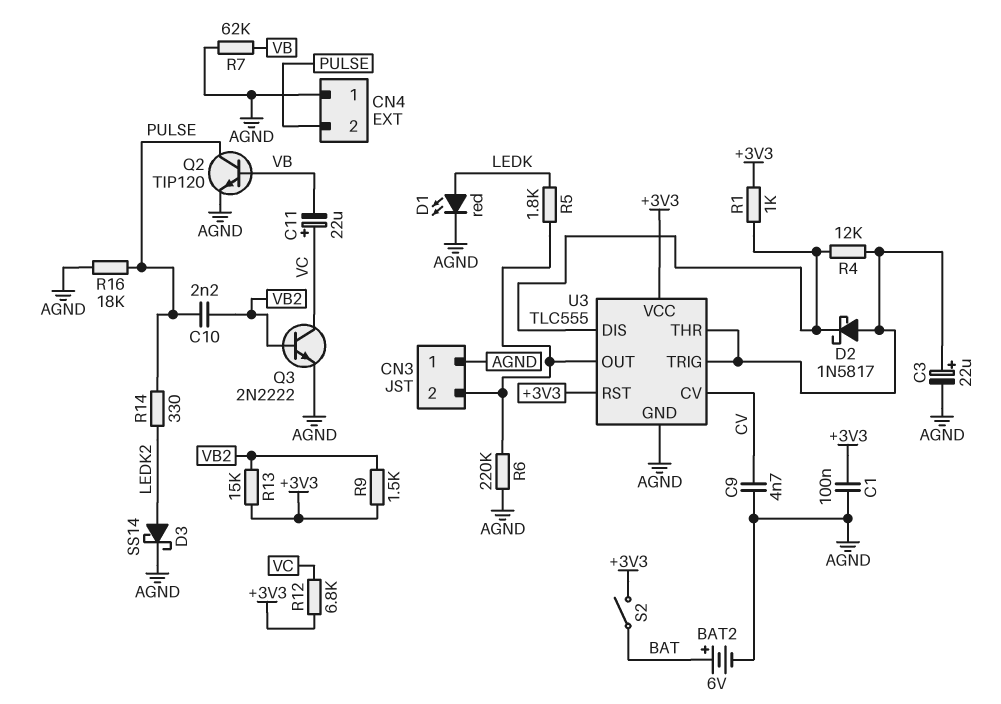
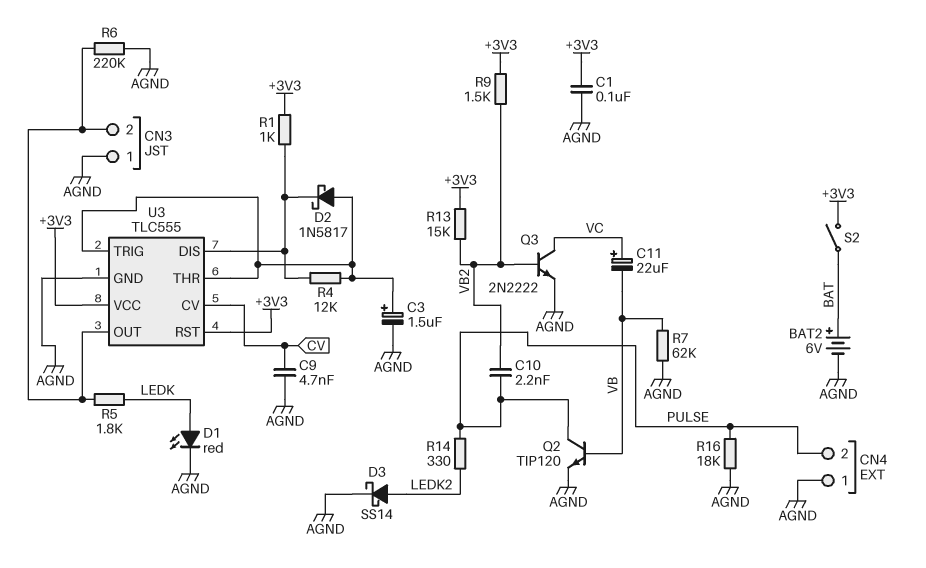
C3: 22uF (plus U3/THR, minus AGND) -> 1.5uF (plus U3/THR, minus AGND)
R12: 6.8k (+3V3, VC) -> none

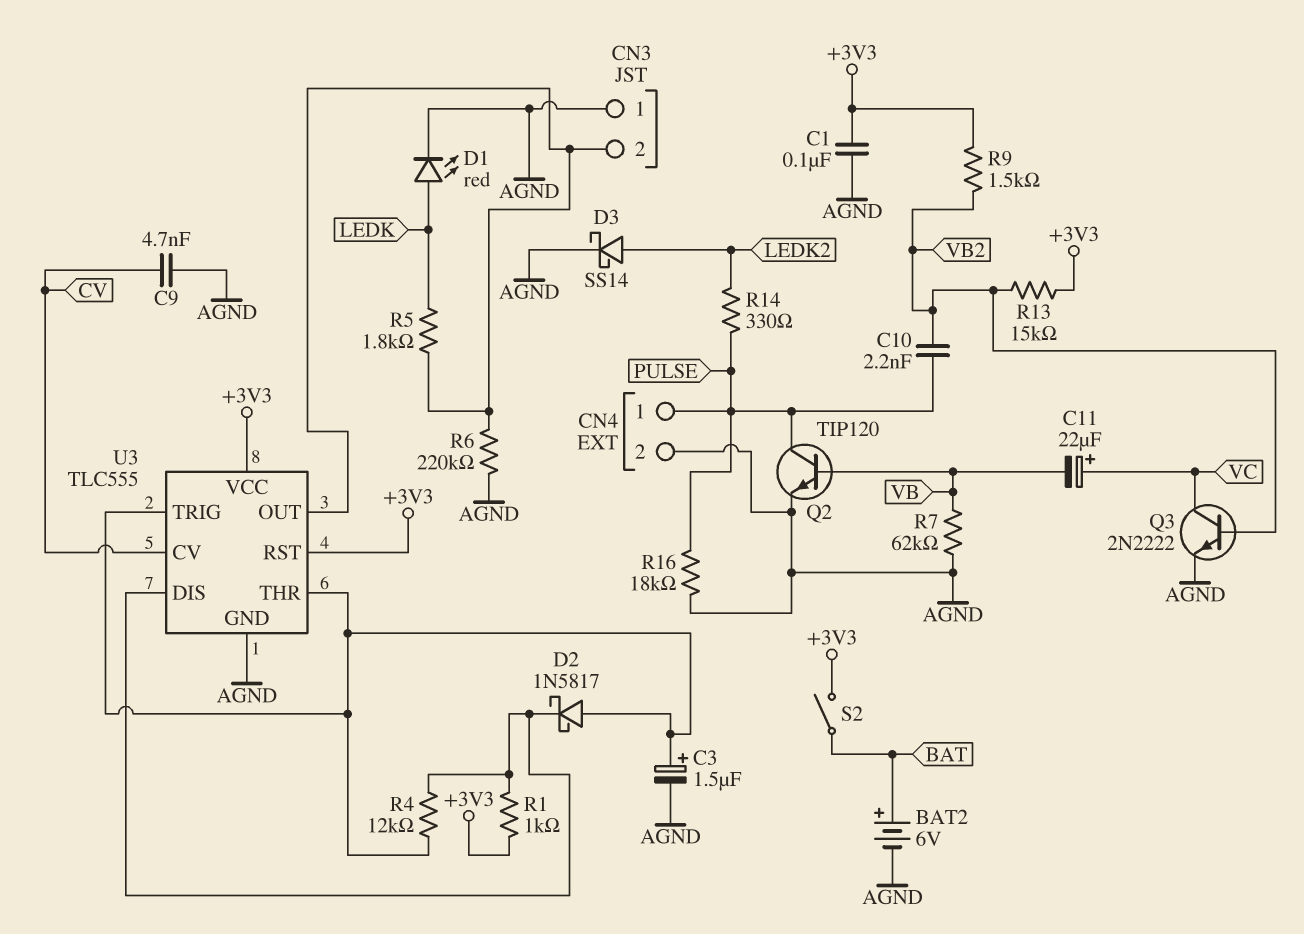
CN4 pin 1: AGND -> PULSE
CN4 pin 2: PULSE -> AGND

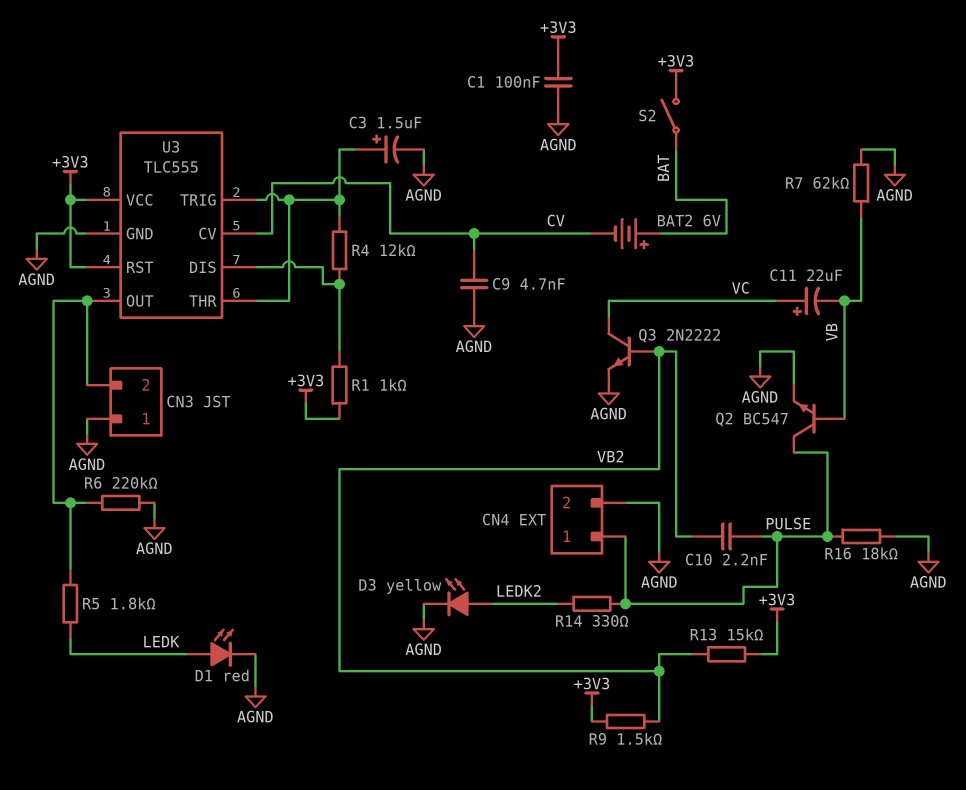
BAT2: 6V (plus BAT, minus AGND) -> 6V (plus BAT, minus CV)
D2: schottky 1N5817 (A U3/THR, K U3/DIS) -> none
D3: schottky SS14 (A LEDK2, K AGND) -> LED yellow (A LEDK2, K AGND)
Q2: NPN TIP120 (B VB, C PULSE, E AGND) -> NPN BC547 (B VB, C PULSE, E AGND)

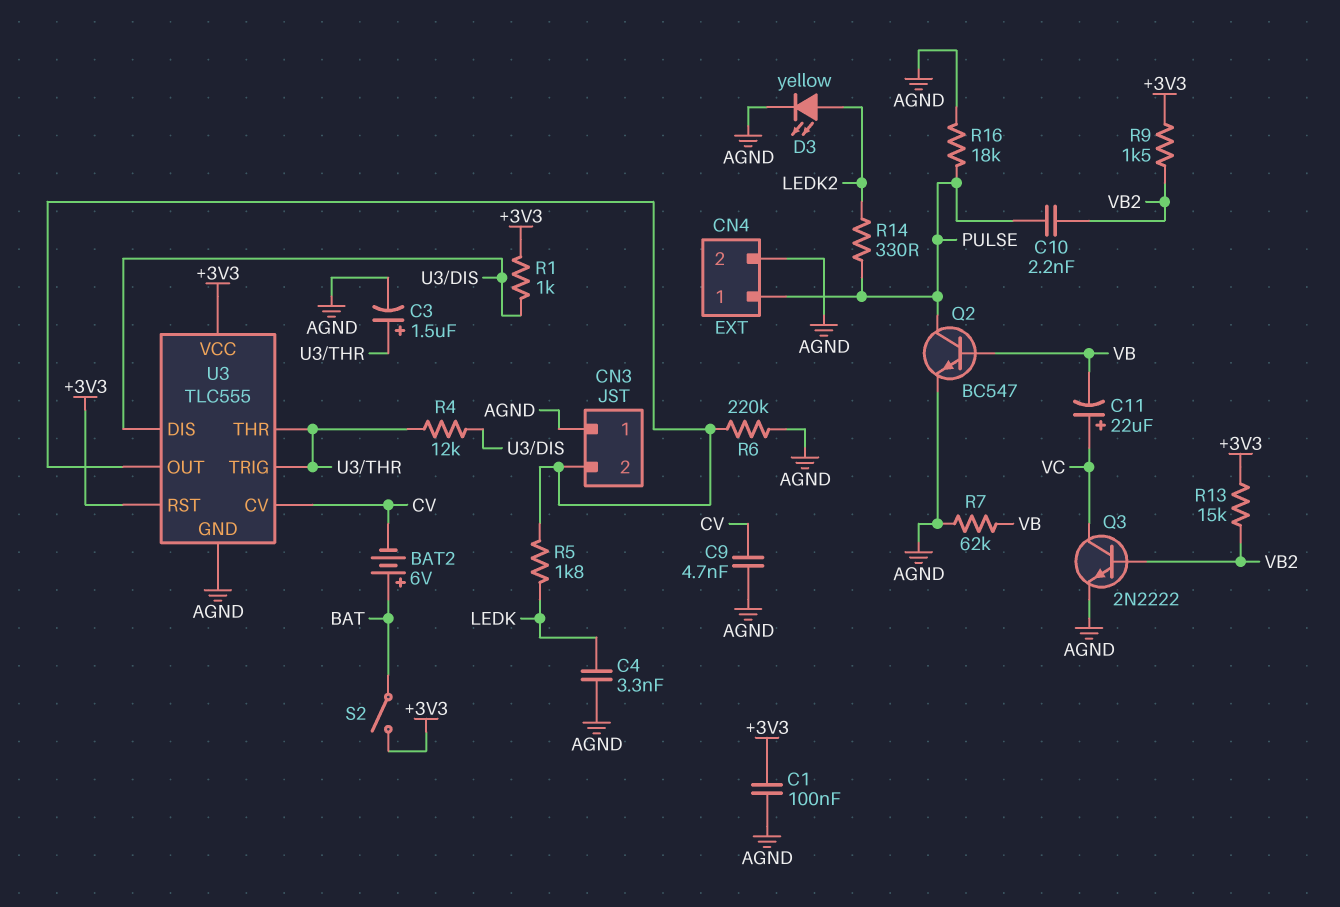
C4: none -> 3.3nF (AGND, LEDK)
D1: LED red (A LEDK, K AGND) -> none

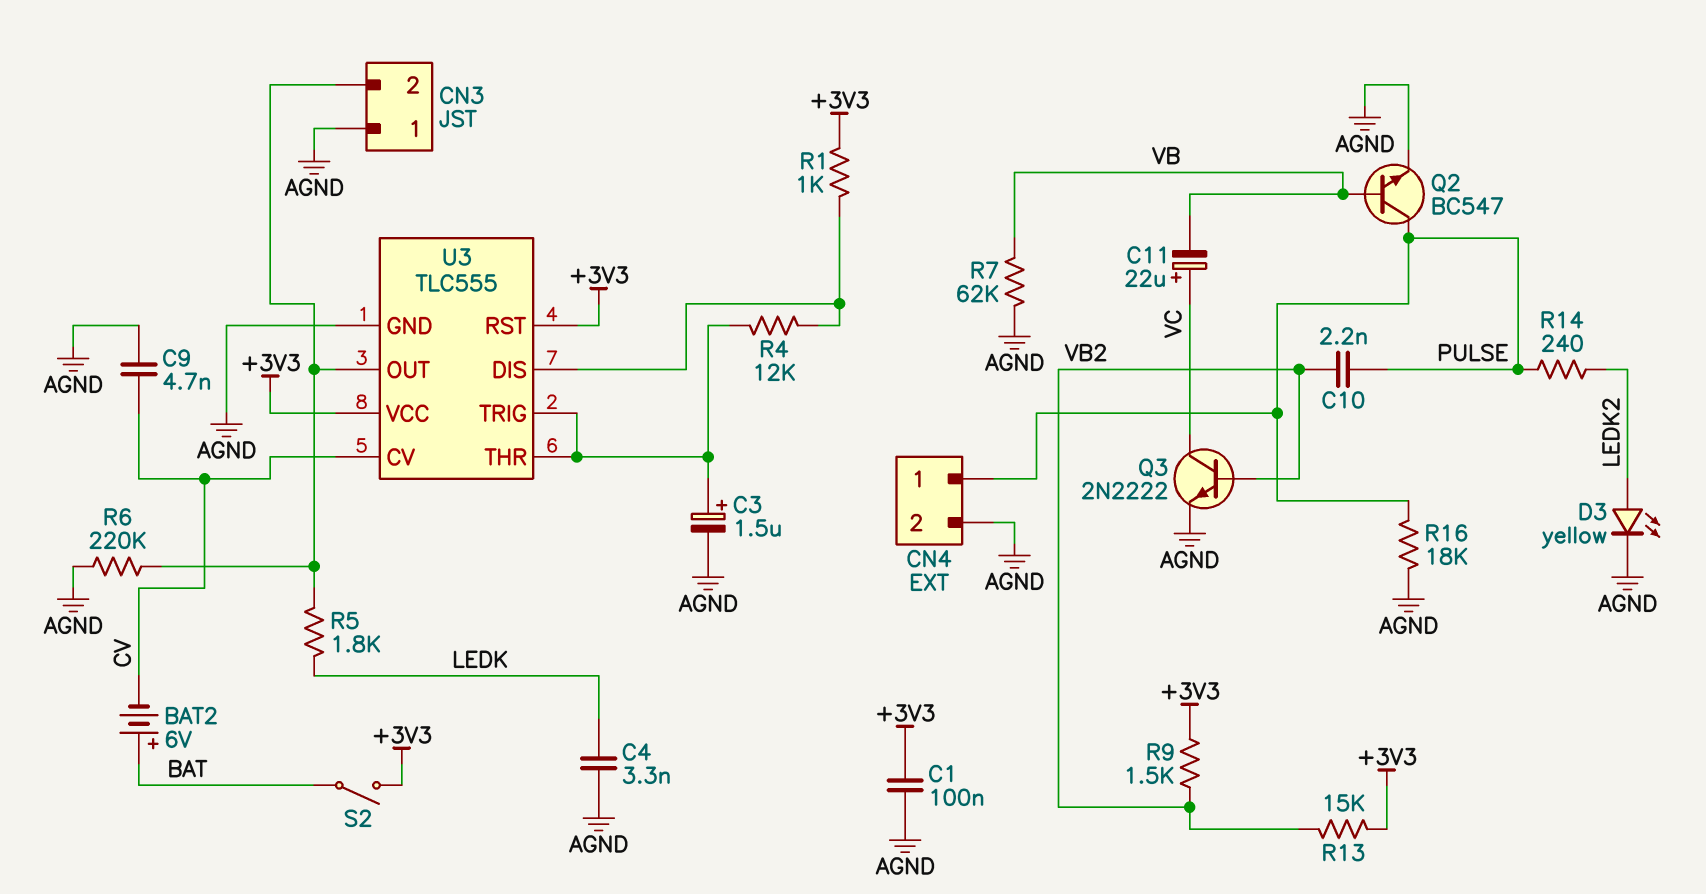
R14: 330 (LEDK2, PULSE) -> 240 (LEDK2, PULSE)

